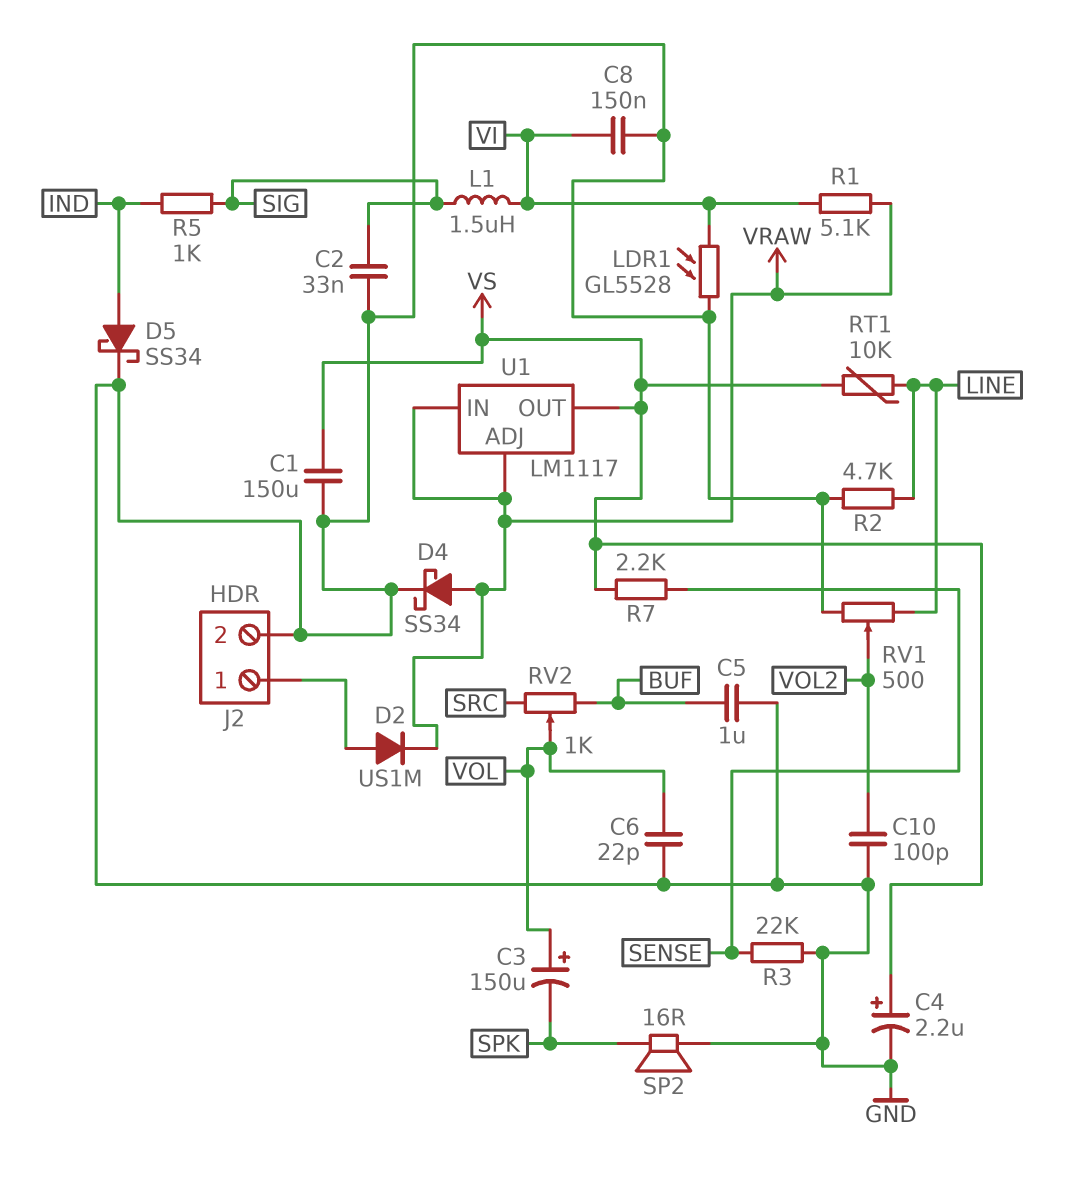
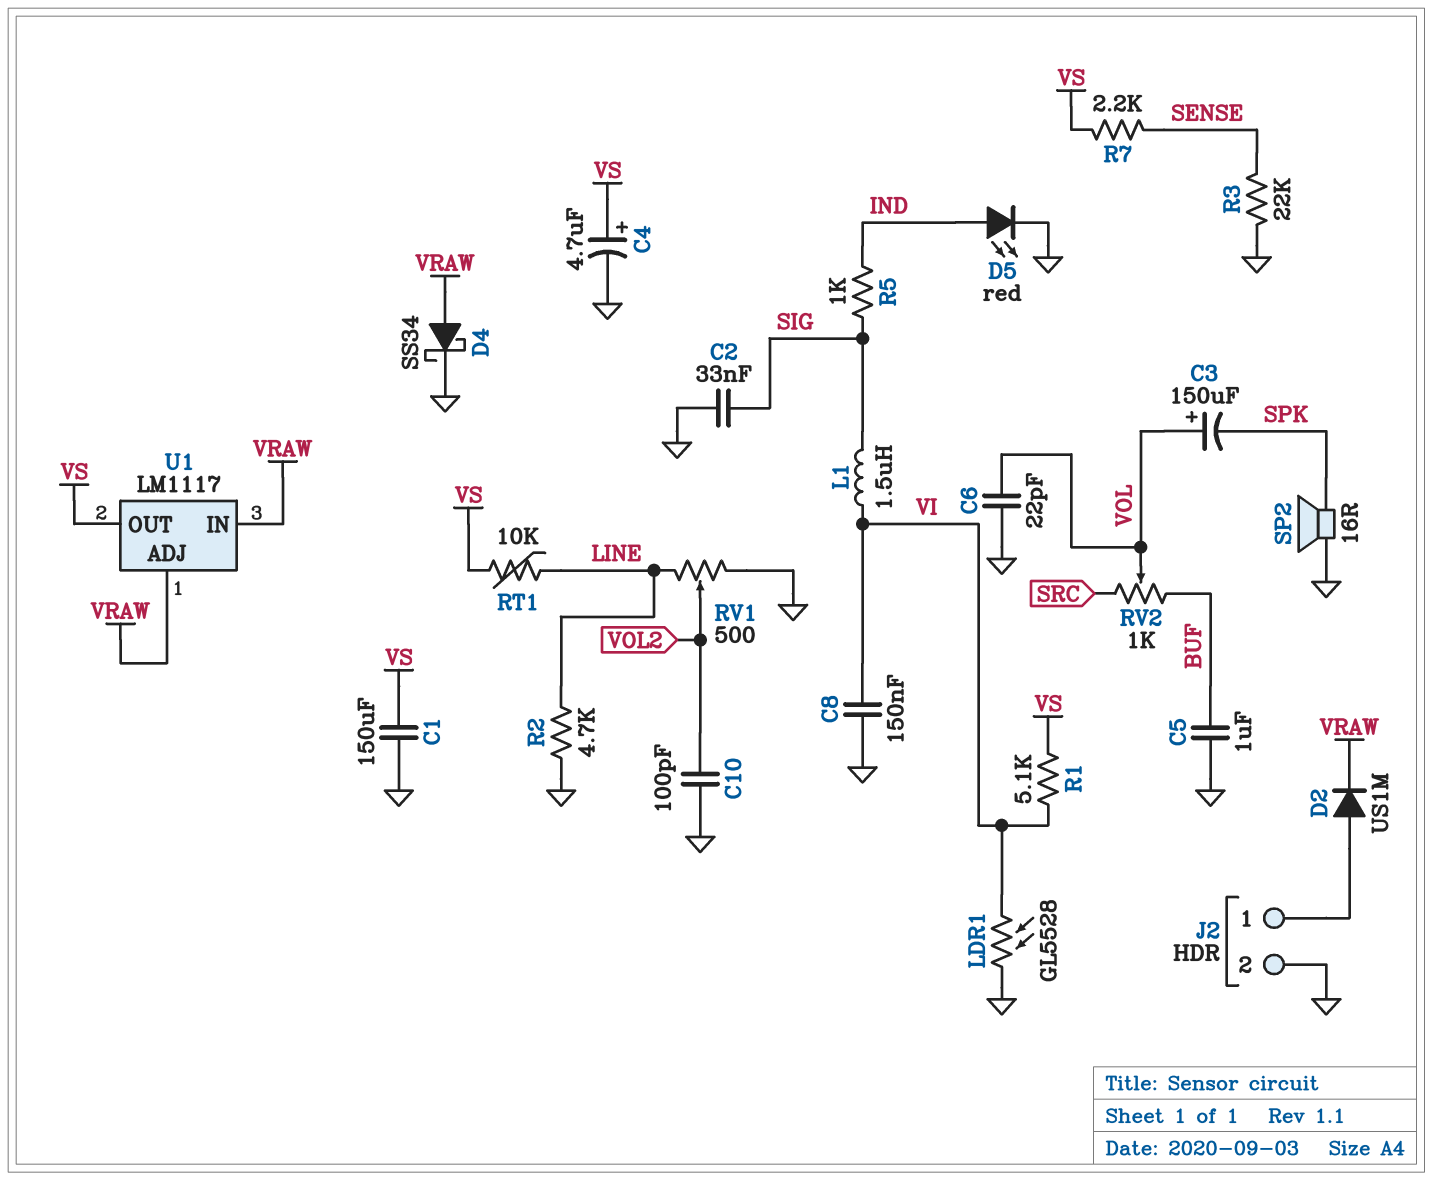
C4: 2.2uF (plus VS, minus GND) -> 4.7uF (plus VS, minus GND)
D5: schottky SS34 (A IND, K GND) -> LED red (A IND, K GND)
R1: 5.1k (VI, VRAW) -> 5.1k (VI, VS)

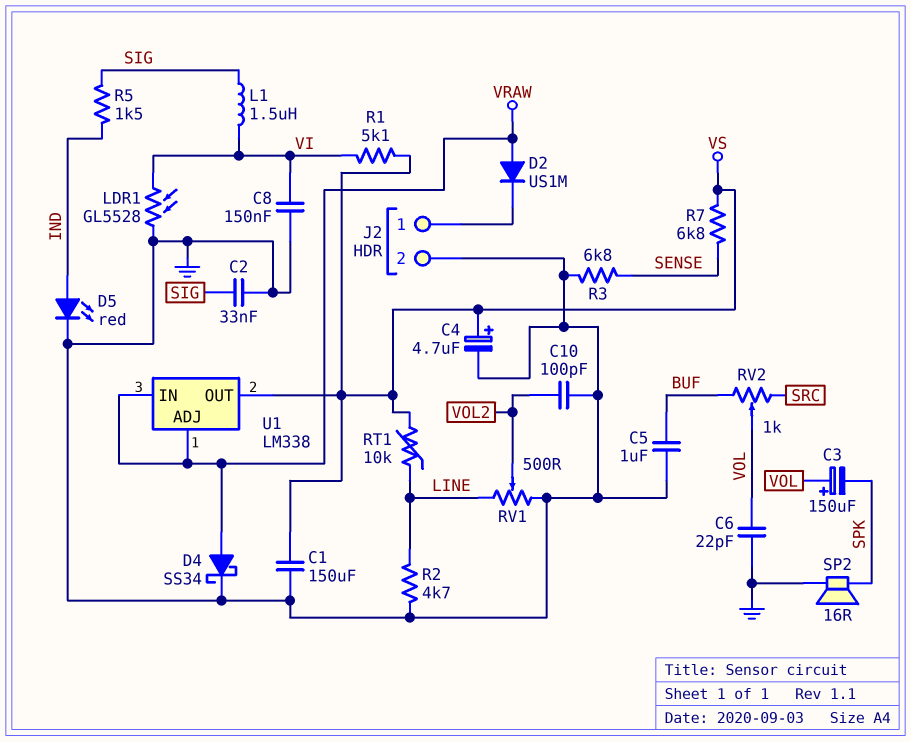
D2: diode US1M (A J2/1, K VRAW) -> diode US1M (A VRAW, K J2/1)
R3: 22k (GND, SENSE) -> 6.8k (GND, SENSE)
R5: 1k (IND, SIG) -> 1.5k (IND, SIG)
R7: 2.2k (SENSE, VS) -> 6.8k (SENSE, VS)
U1: LM1117 -> LM338

